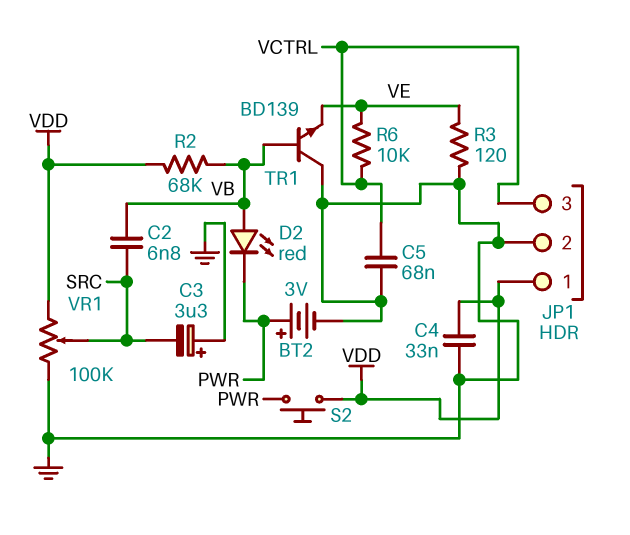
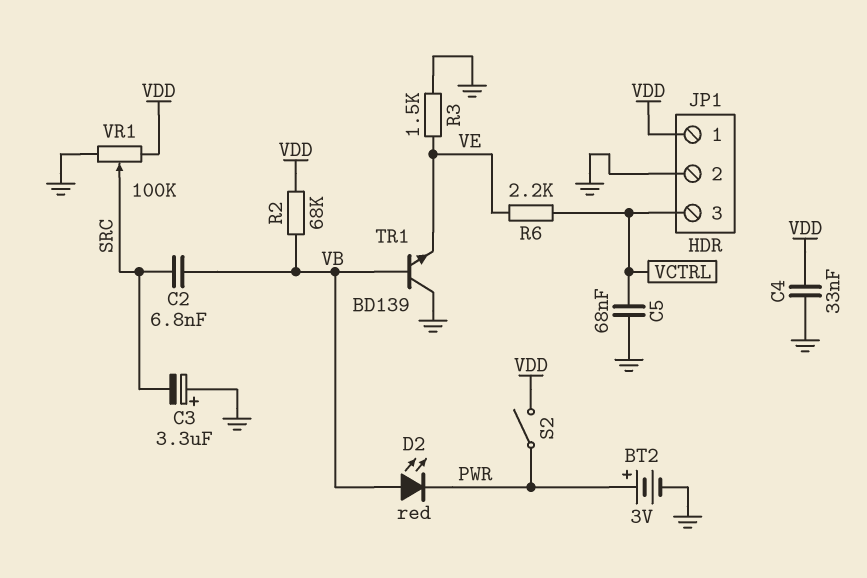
R3: 120 (GND, VE) -> 1.5k (GND, VE)
R6: 10k (VCTRL, VE) -> 2.2k (VCTRL, VE)
S2: button (PWR, VDD) -> switch (PWR, VDD)

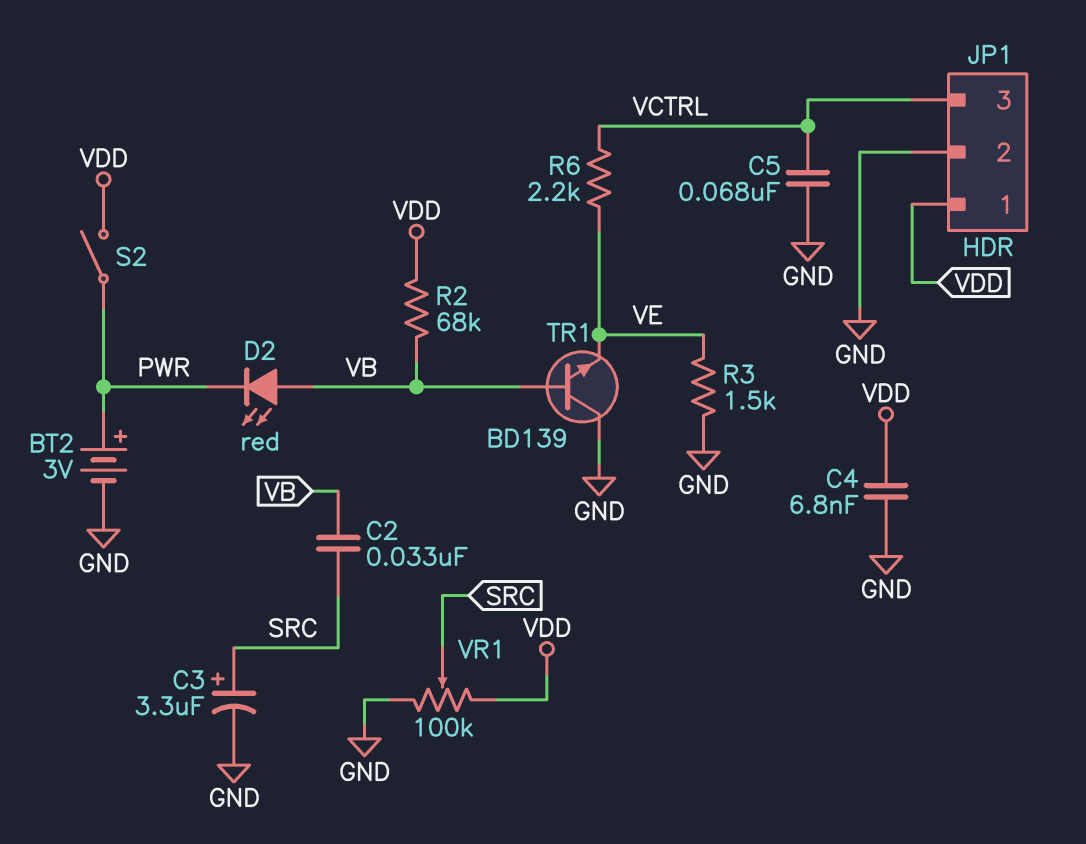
C2: 6.8nF (SRC, VB) -> 33nF (SRC, VB)
C3: 3.3uF (plus GND, minus SRC) -> 3.3uF (plus SRC, minus GND)
C4: 33nF (GND, VDD) -> 6.8nF (GND, VDD)

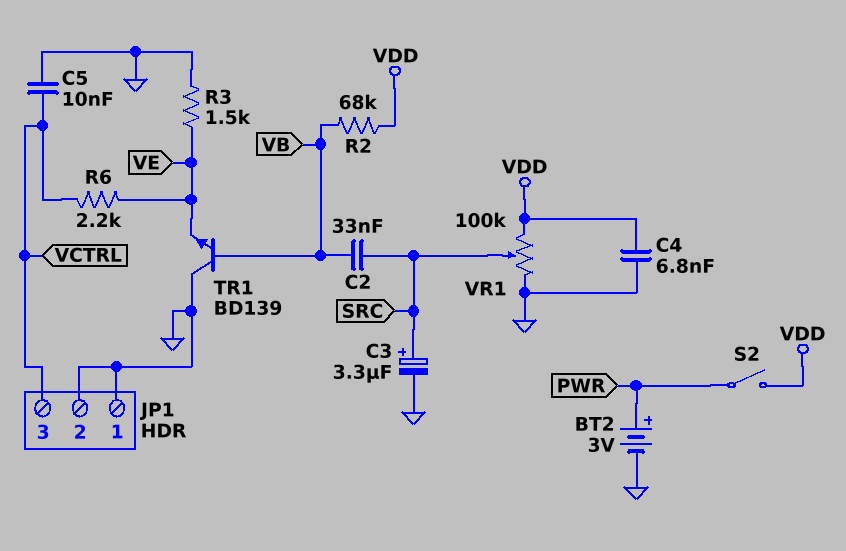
C5: 68nF (GND, VCTRL) -> 10nF (GND, VCTRL)
D2: LED red (A VB, K PWR) -> none
JP1 pin 1: VDD -> GND

